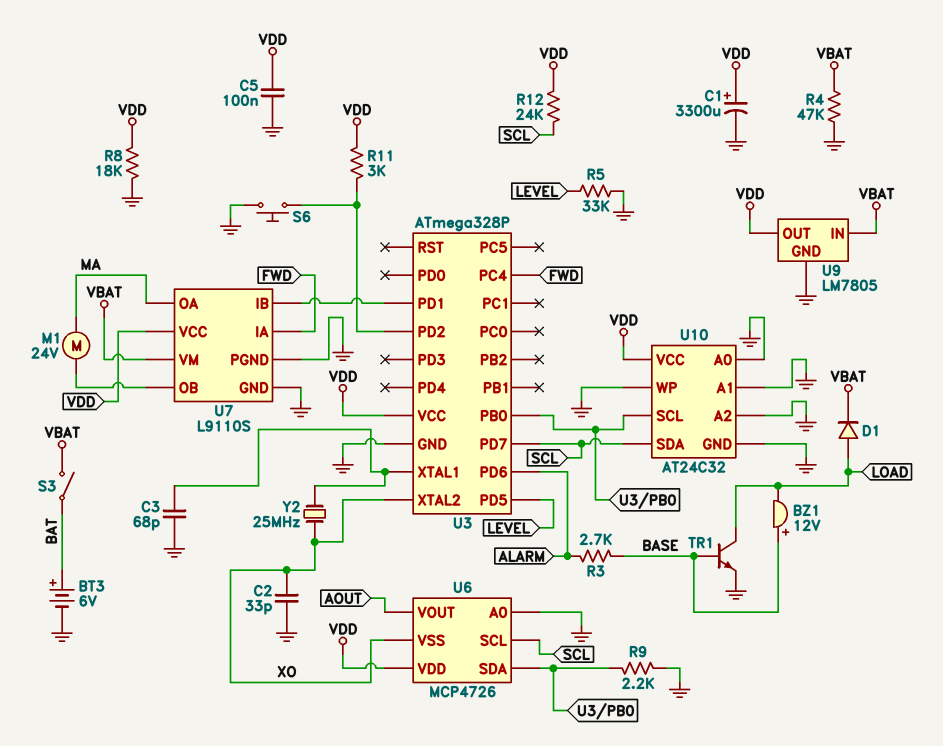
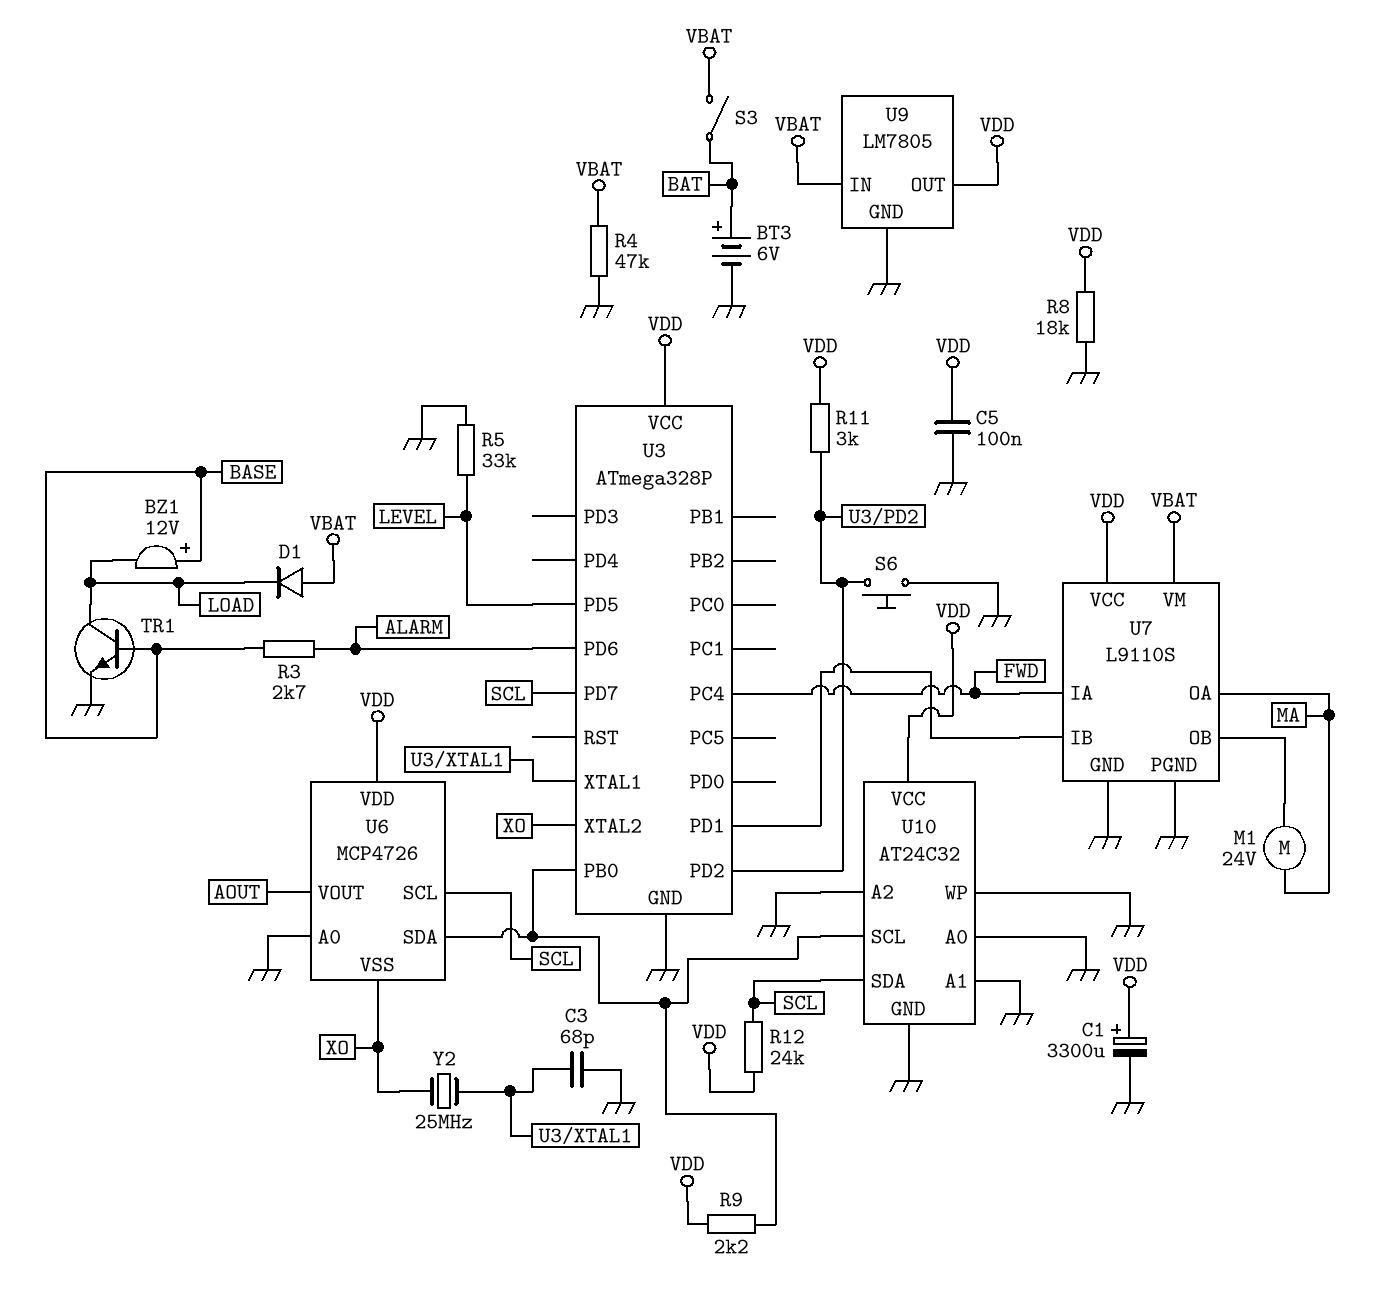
C2: 33pF (GND, XO) -> none
D1: diode (A LOAD, K VBAT) -> diode (A VBAT, K LOAD)
R9: 2.2k (GND, U3/PB0) -> 2.2k (U3/PB0, VDD)

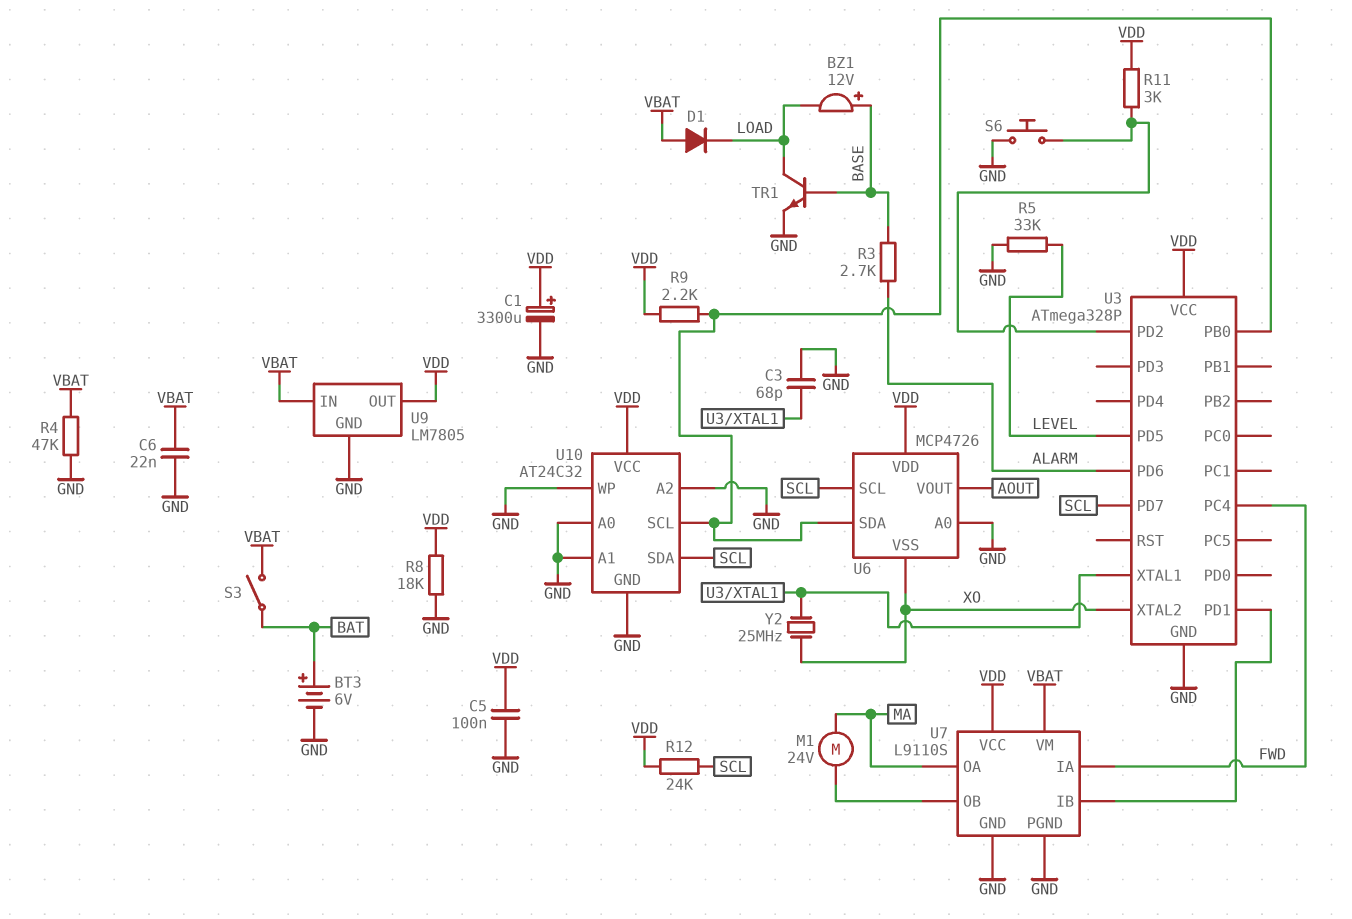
C6: none -> 22nF (GND, VBAT)

